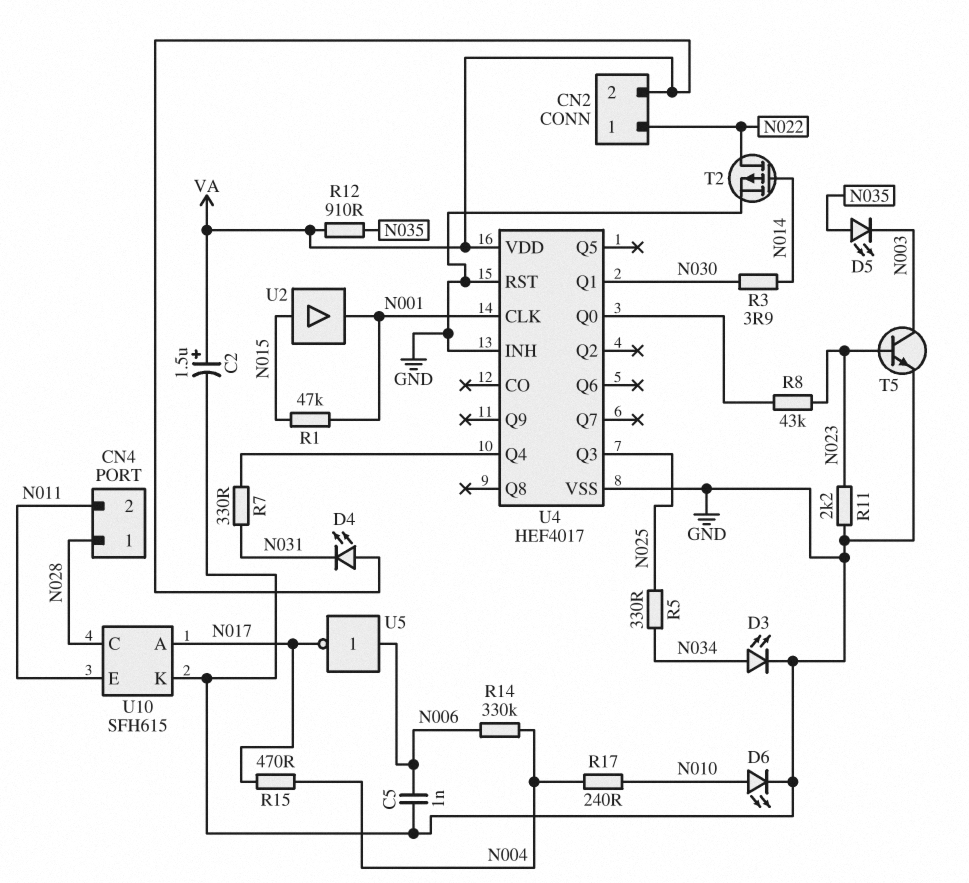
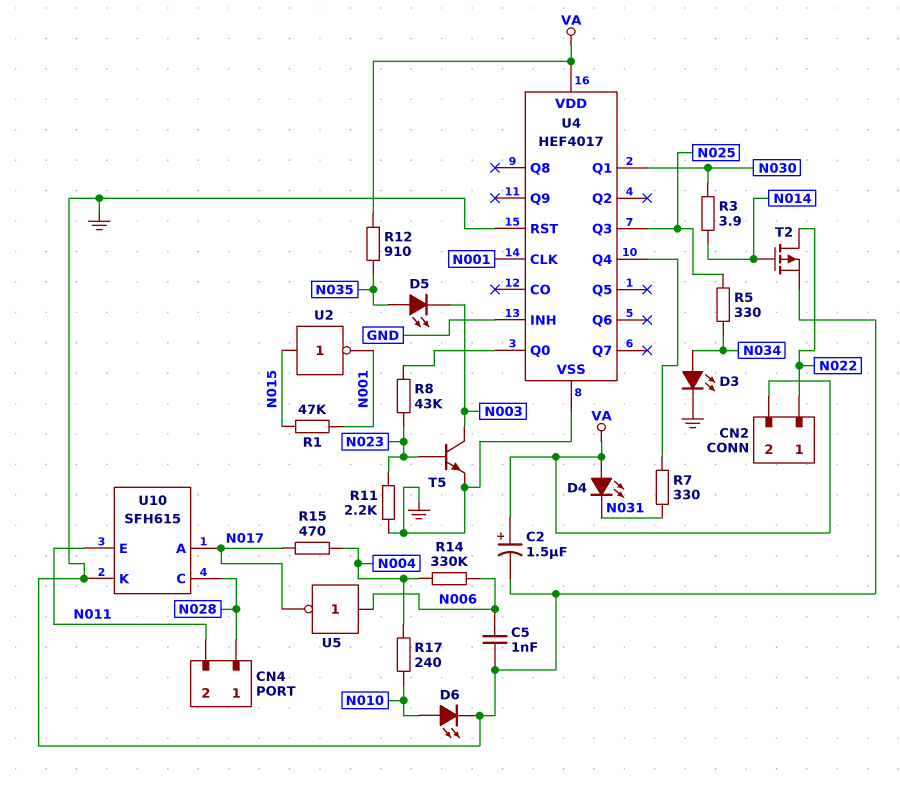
U2: buffer (in N015, out N001) -> NOT (in N015, out N001)

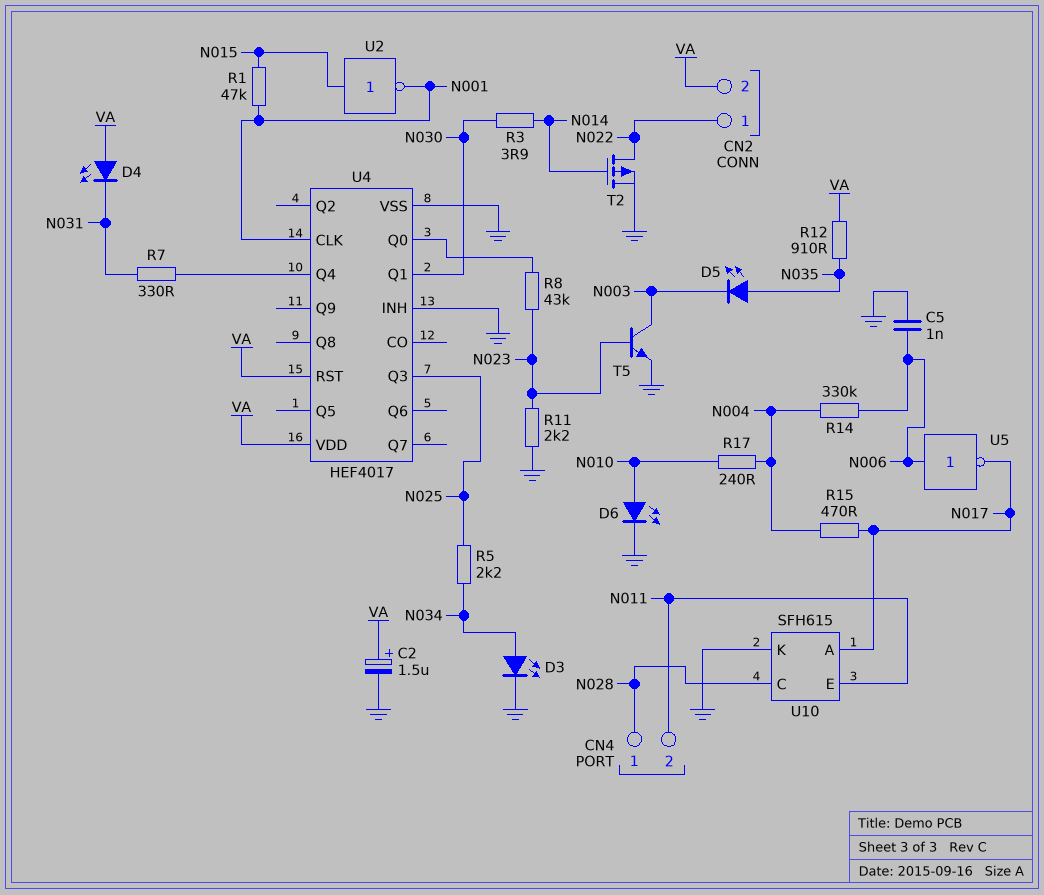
R5: 330 (N025, N034) -> 2.2k (N025, N034)
U4 pin RST: GND -> VA

